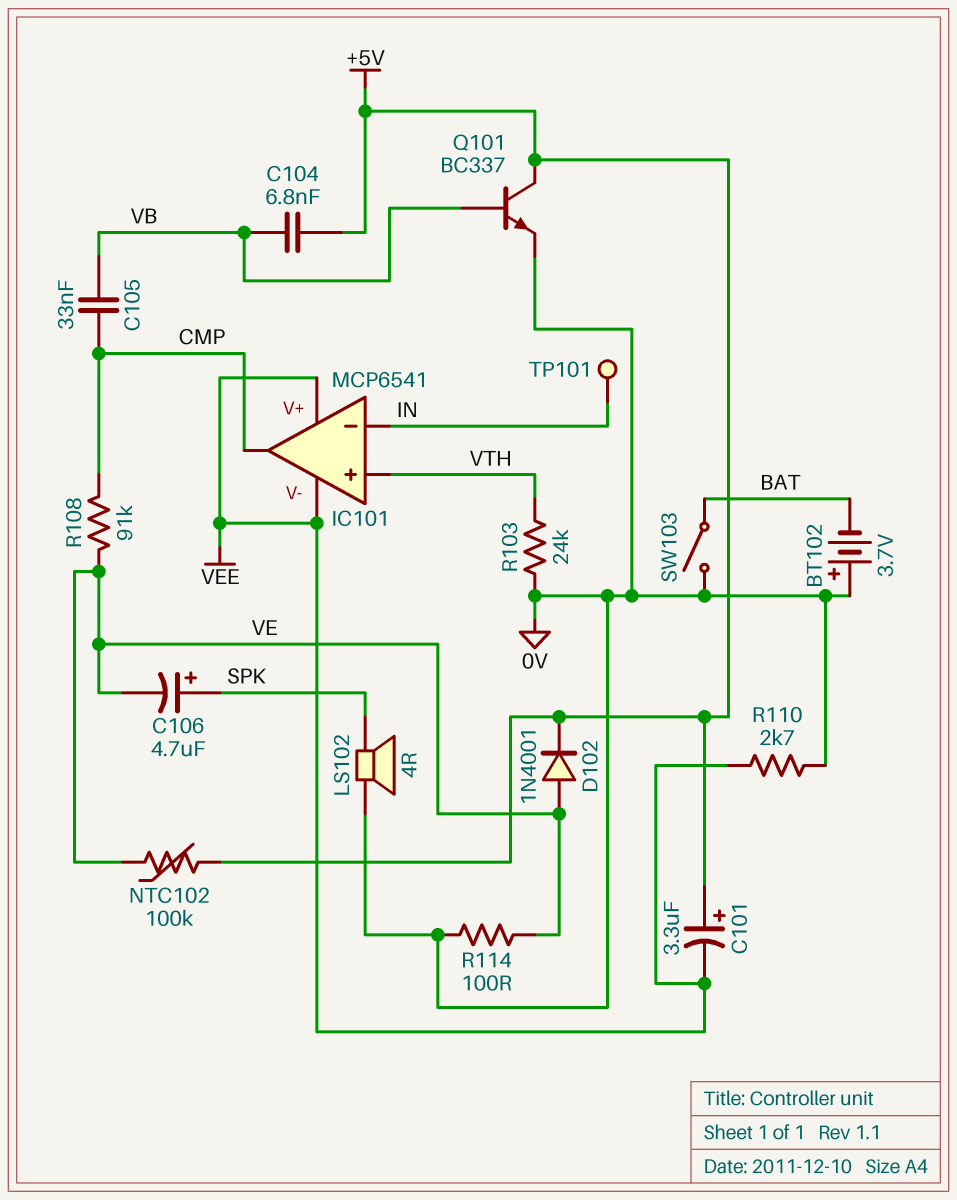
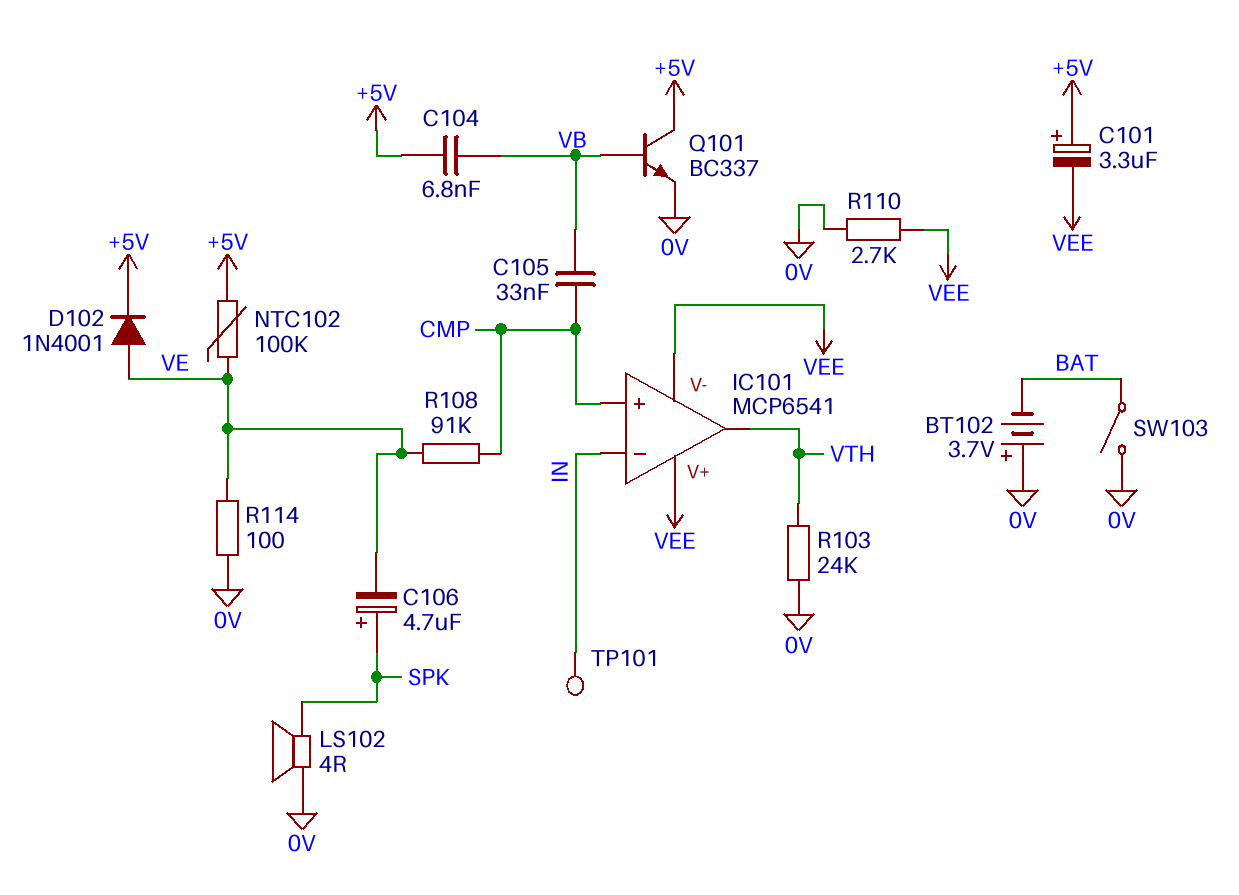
IC101 pin in+: VTH -> CMP
IC101 pin out: CMP -> VTH

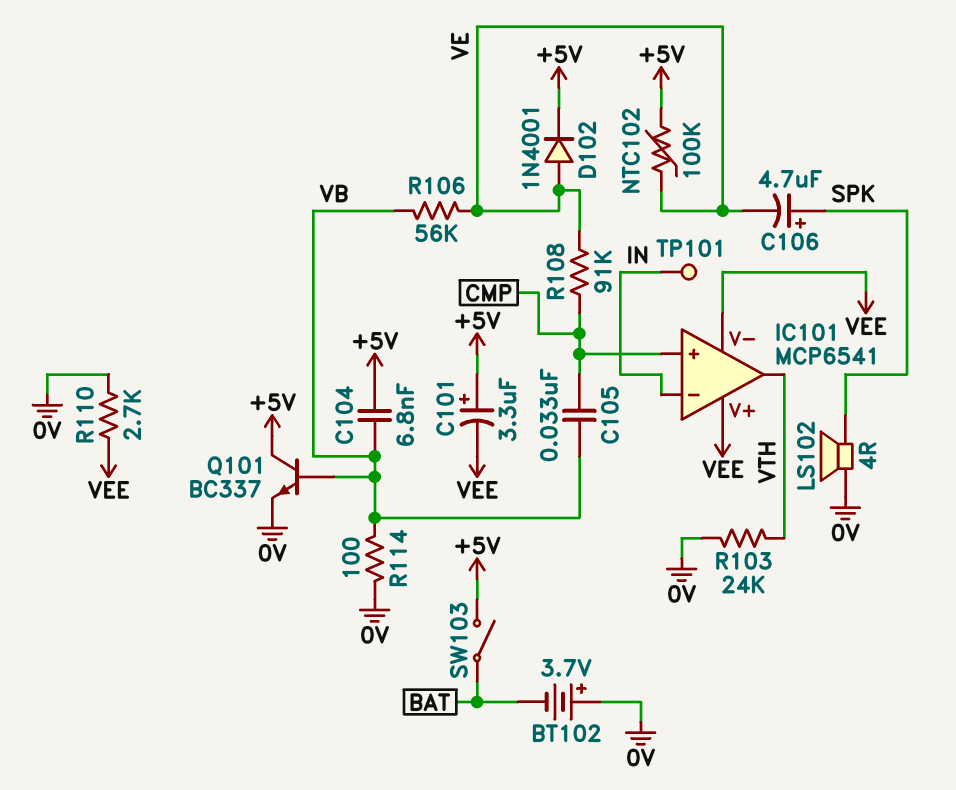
R106: none -> 56k (VB, VE)
R114: 100 (0V, VE) -> 100 (0V, VB)
SW103: switch (0V, BAT) -> switch (+5V, BAT)

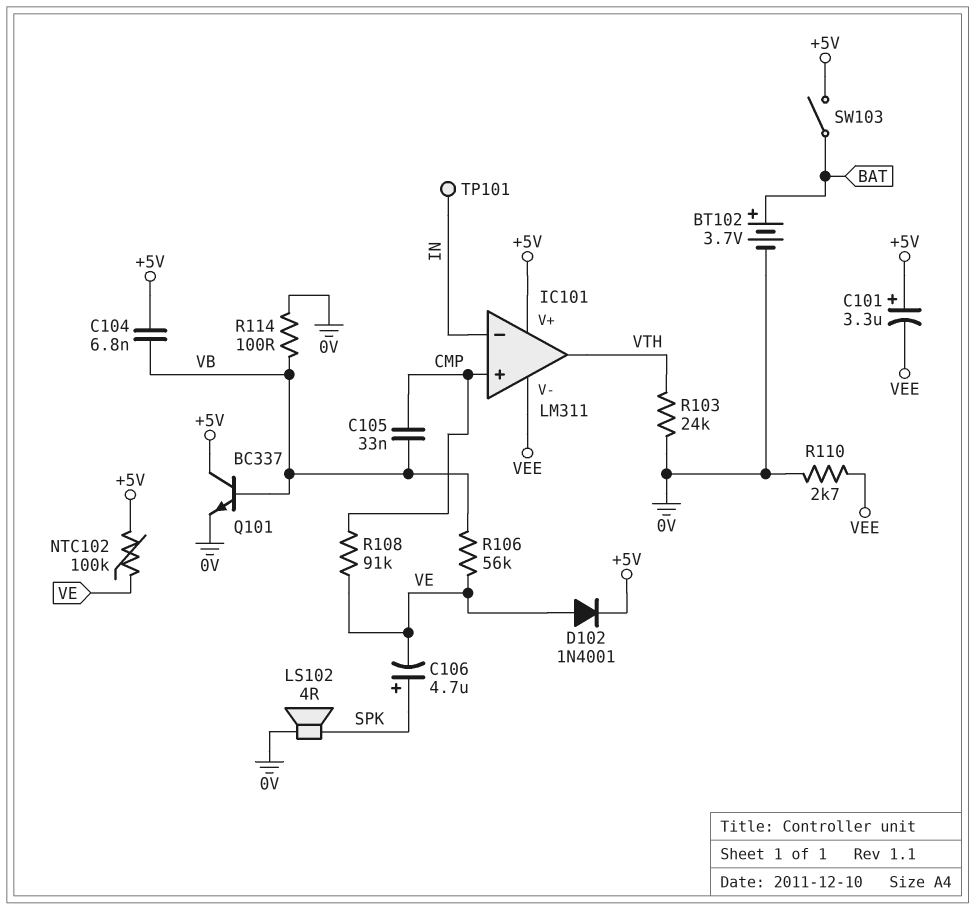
BT102: 3.7V (plus 0V, minus BAT) -> 3.7V (plus BAT, minus 0V)
IC101: MCP6541 -> LM311
IC101 pin V+: VEE -> +5V

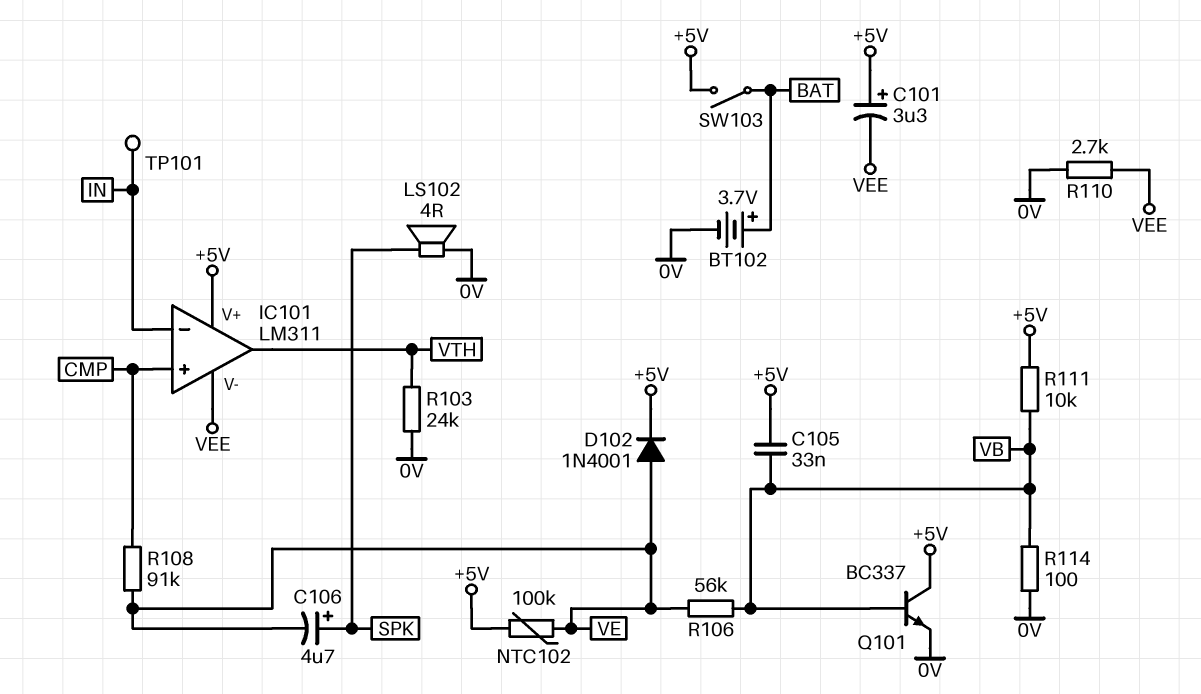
C104: 6.8nF (+5V, VB) -> none
C105: 33nF (CMP, VB) -> 33nF (+5V, VB)
R111: none -> 10k (+5V, VB)

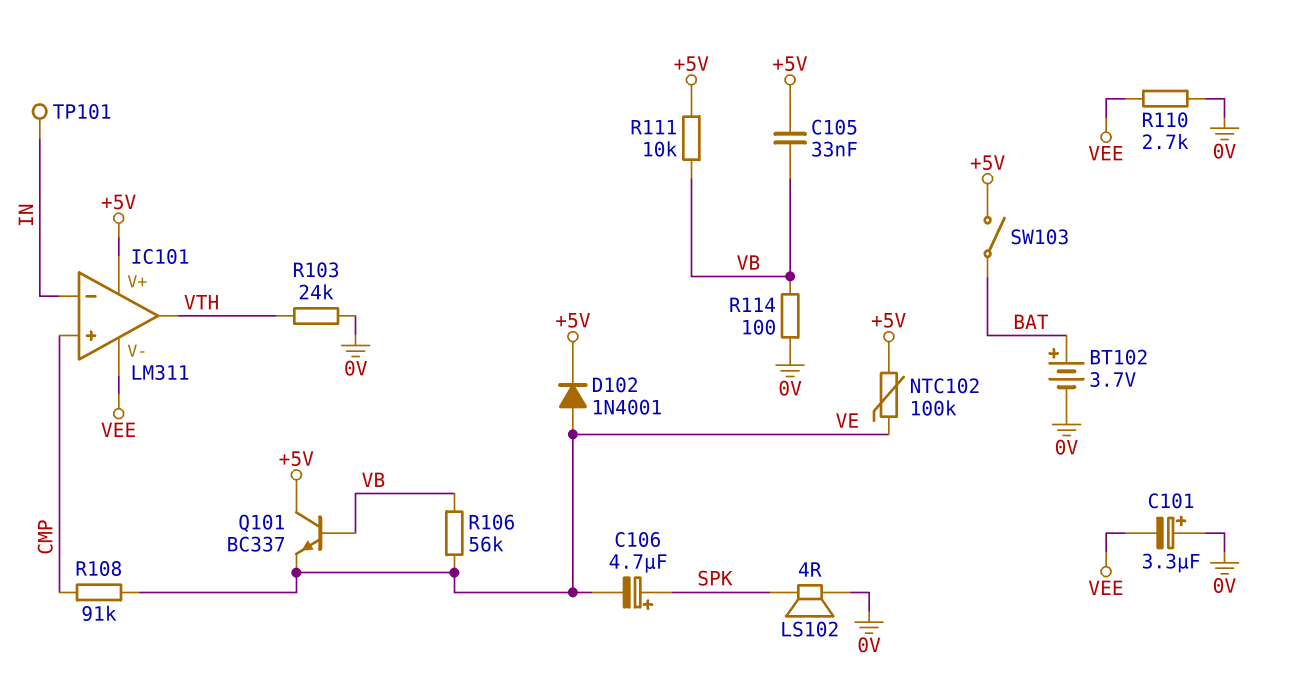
C101: 3.3uF (plus +5V, minus VEE) -> 3.3uF (plus 0V, minus VEE)
Q101: NPN BC337 (B VB, C +5V, E 0V) -> NPN BC337 (B VB, C +5V, E VE)

